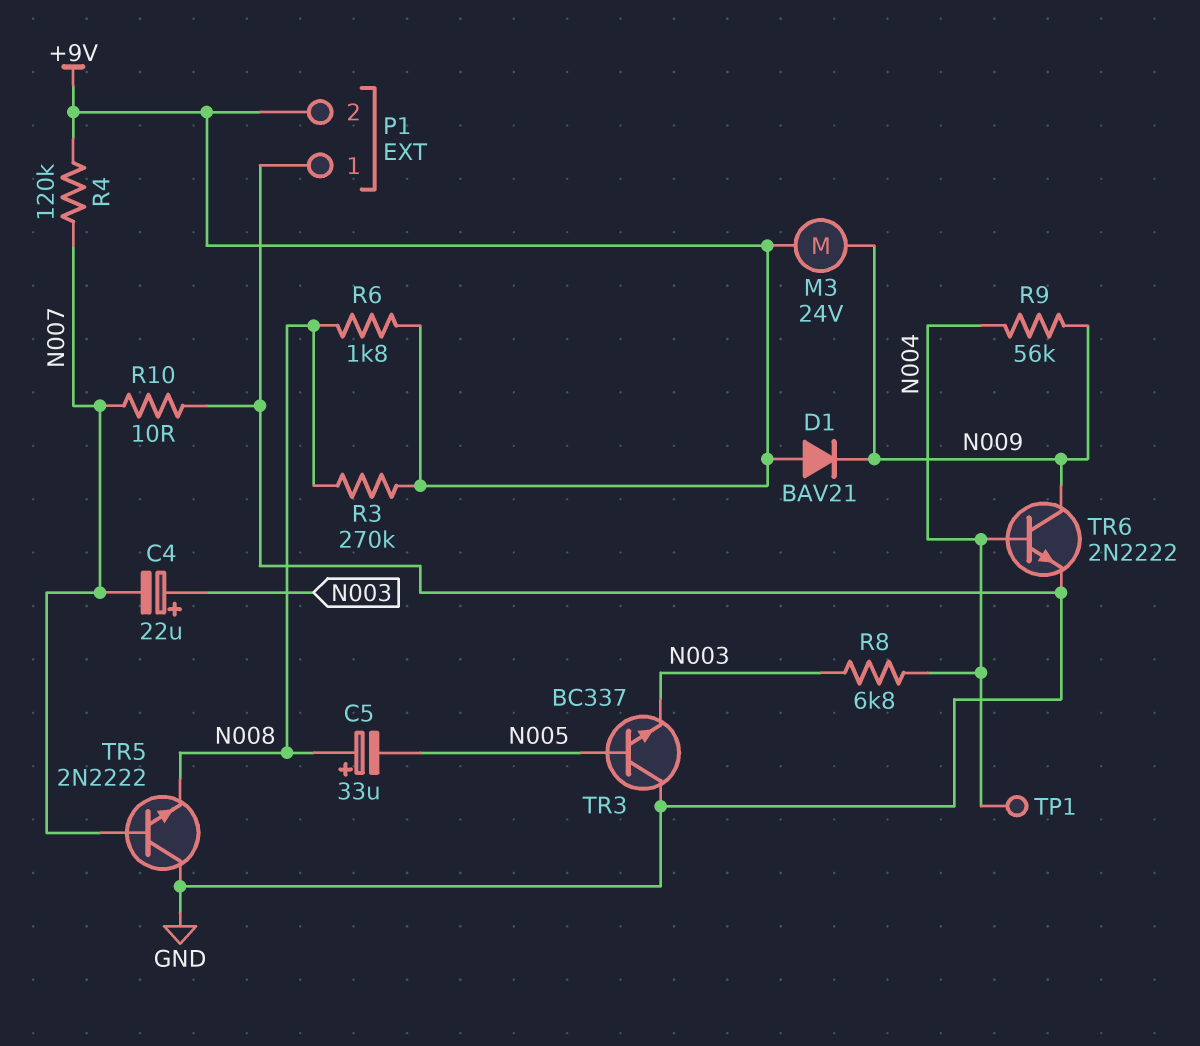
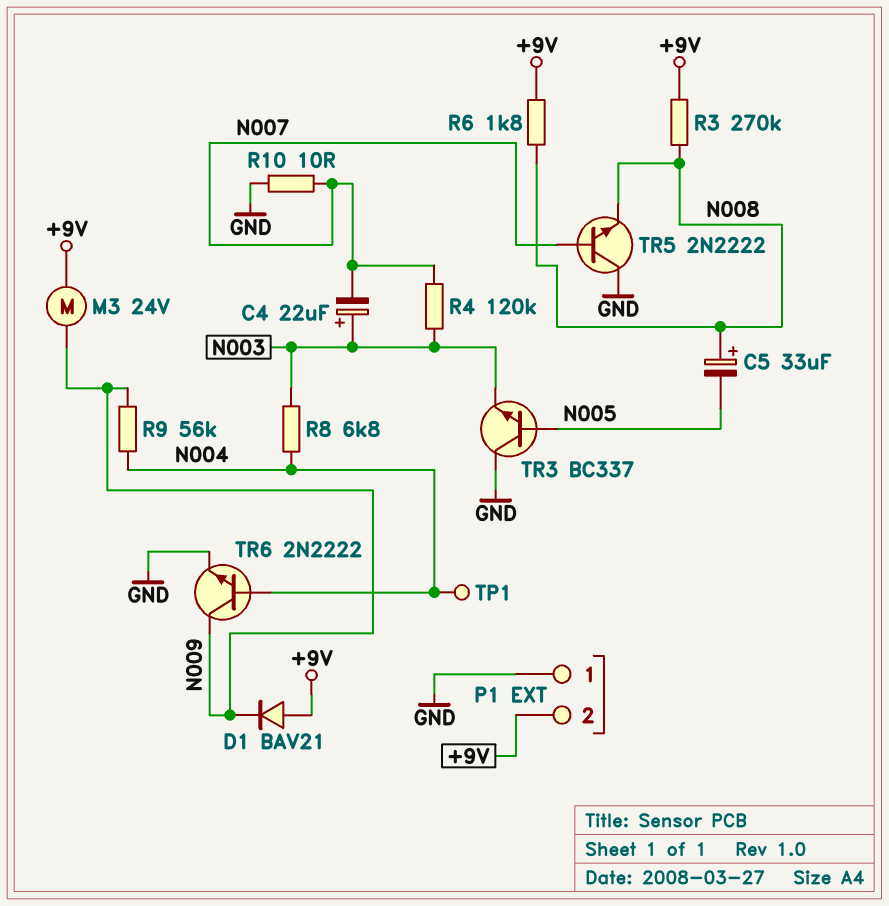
R4: 120k (+9V, N007) -> 120k (N003, N007)

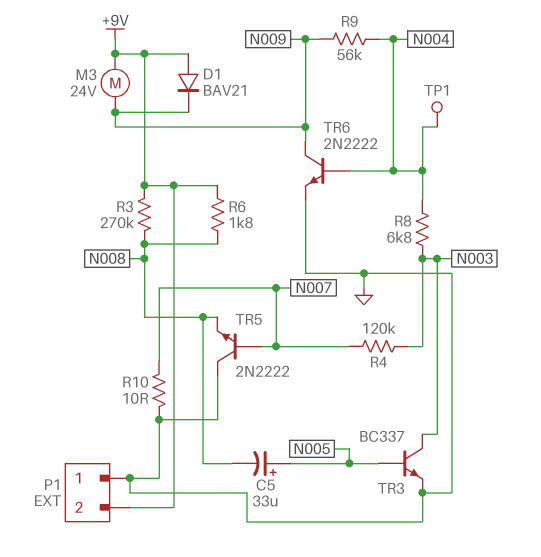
C4: 22uF (plus N003, minus N007) -> none
C5: 33uF (plus N008, minus N005) -> 33uF (plus N005, minus N008)
TR3: NPN BC337 (B N005, C GND, E N003) -> NPN BC337 (B N005, C N003, E GND)

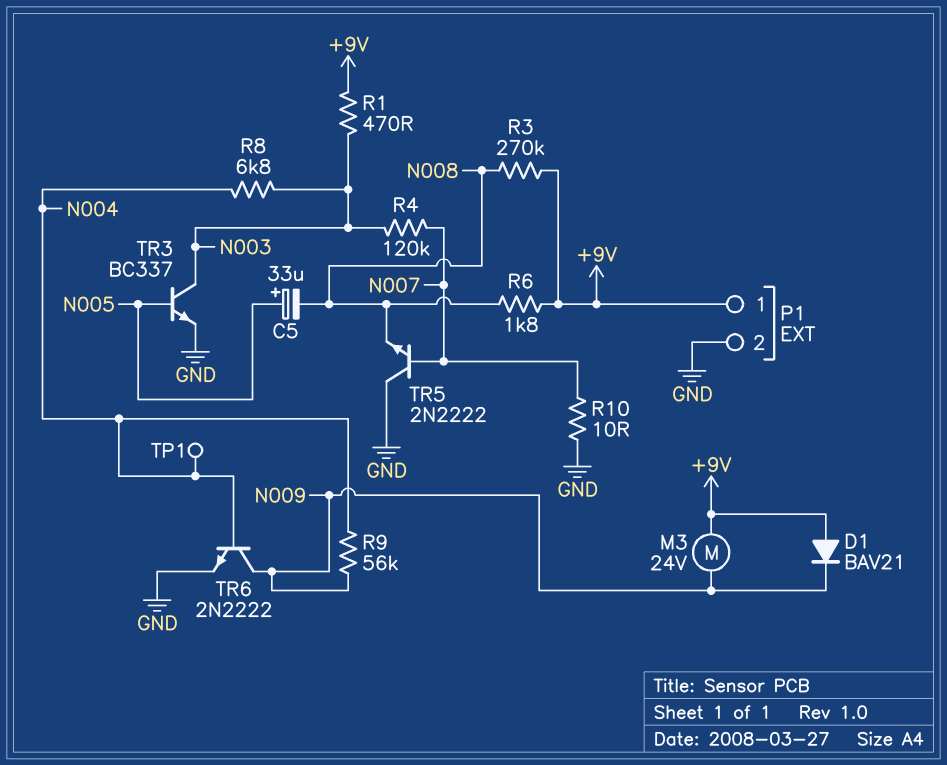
P1 pin 1: GND -> +9V
P1 pin 2: +9V -> GND
R1: none -> 470 (+9V, N003)

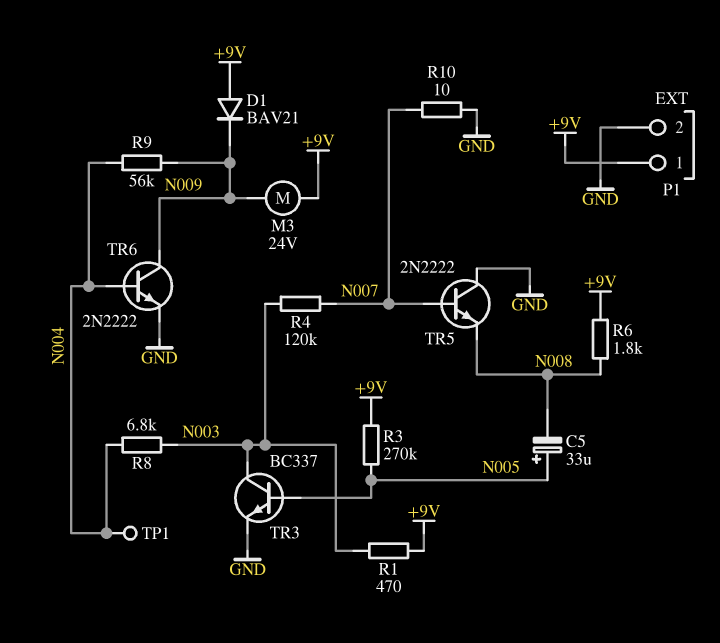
R3: 270k (+9V, N008) -> 270k (+9V, N005)

